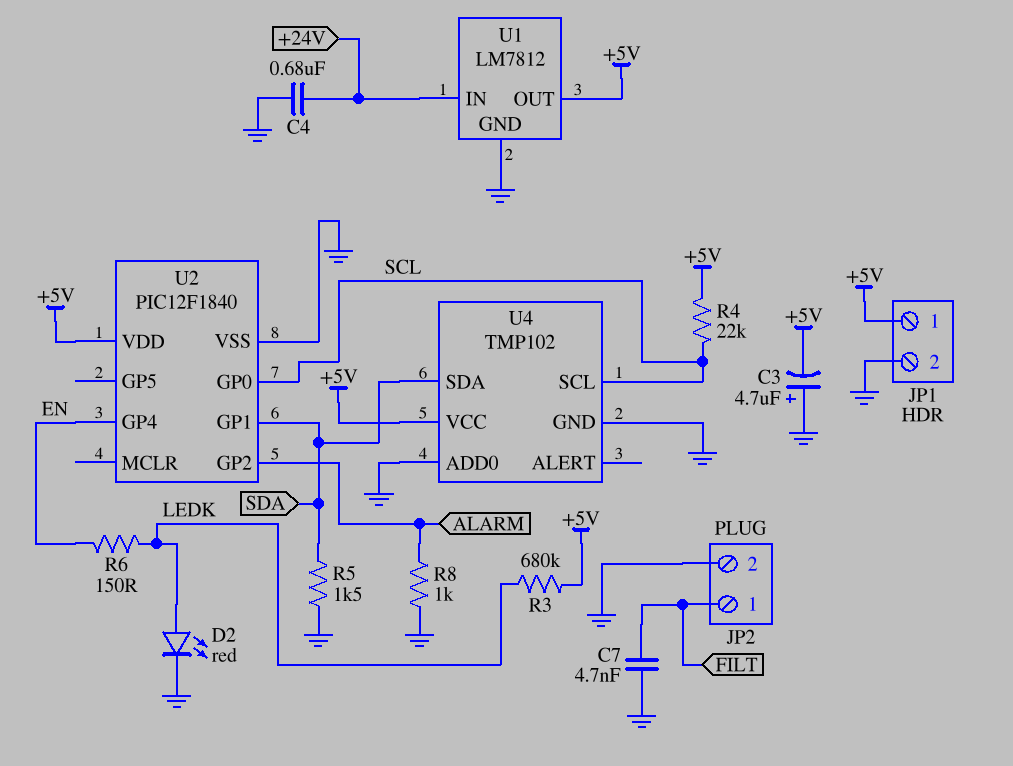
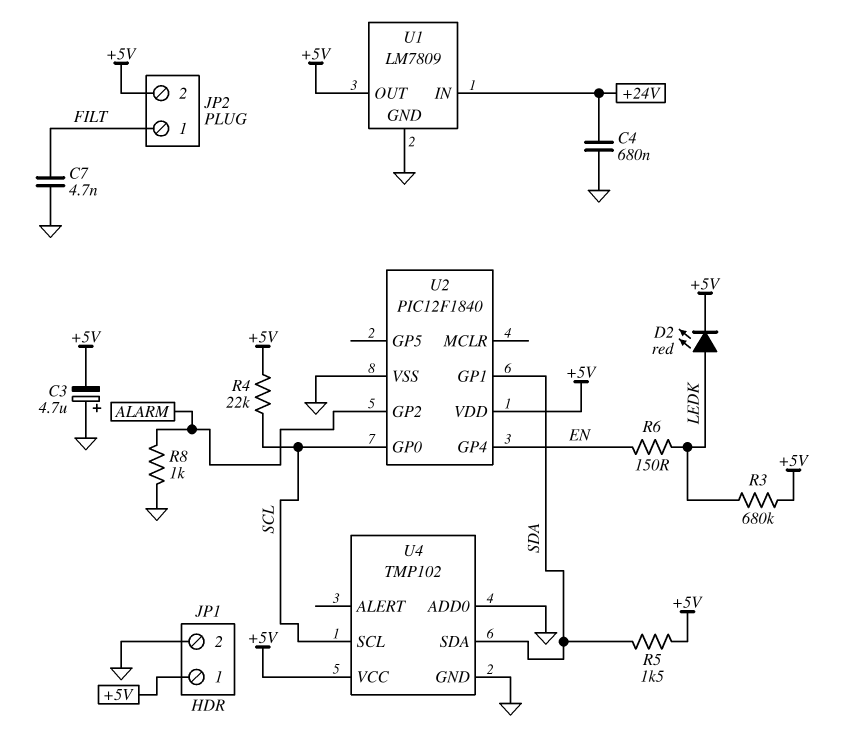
D2: LED red (A LEDK, K GND) -> LED red (A LEDK, K +5V)
JP2 pin 2: GND -> +5V
R5: 1.5k (GND, SDA) -> 1.5k (+5V, SDA)
U1: LM7812 -> LM7809

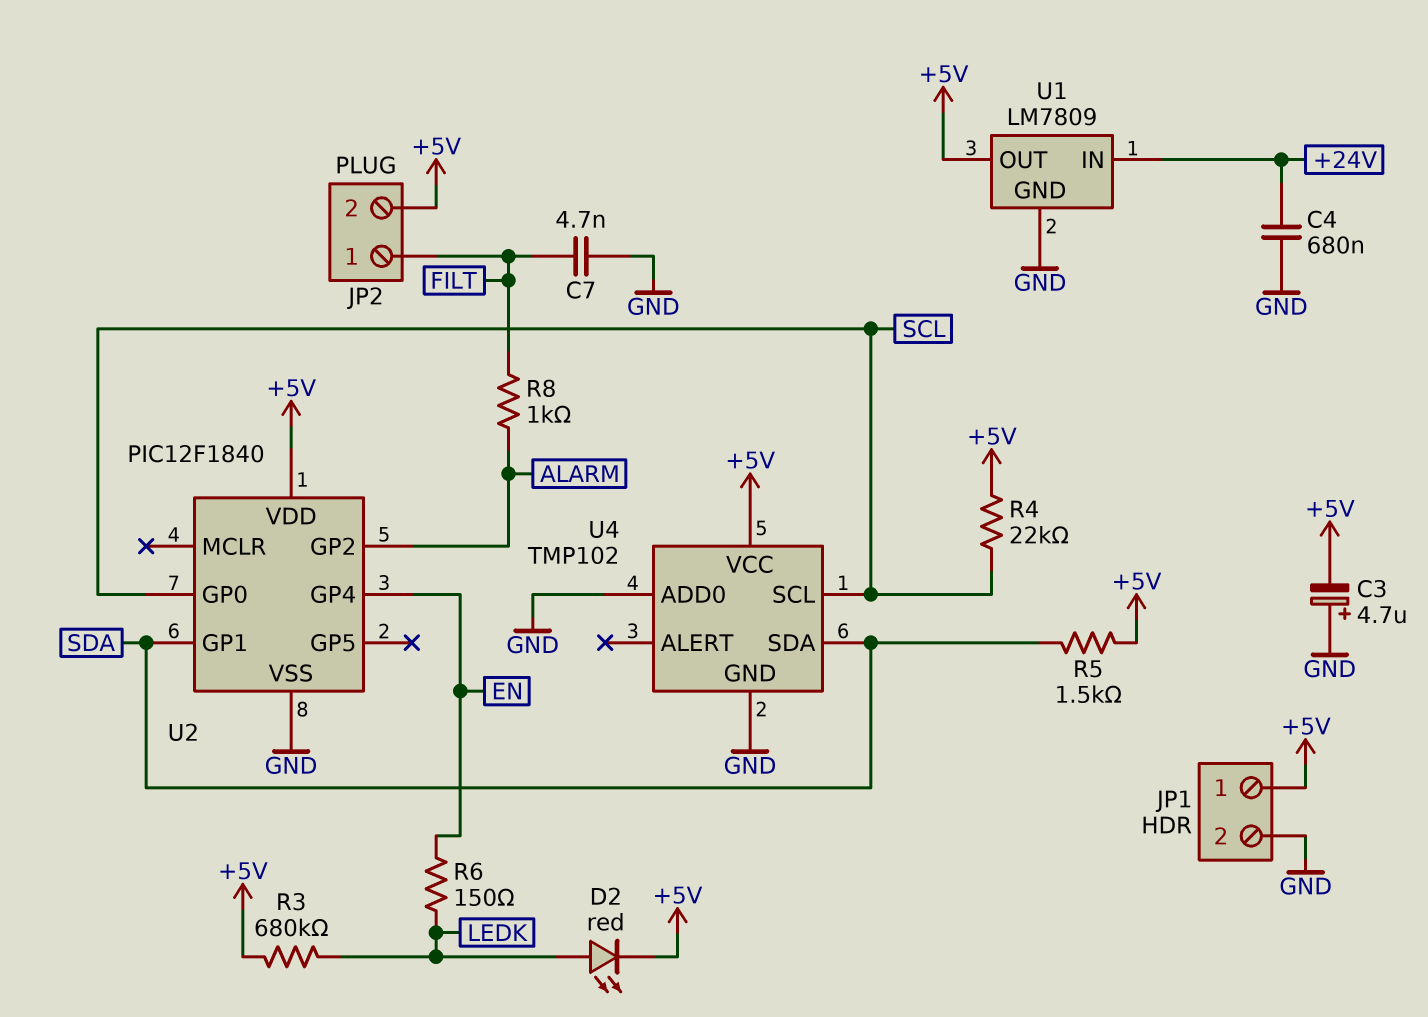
R8: 1k (ALARM, GND) -> 1k (ALARM, FILT)

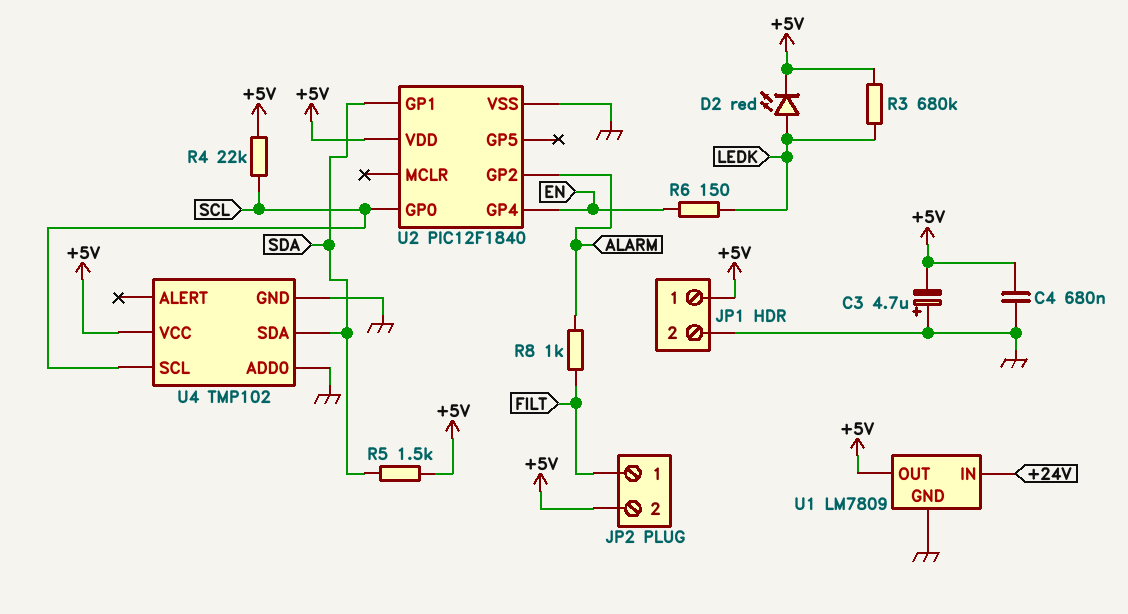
C4: 680nF (+24V, GND) -> 680nF (+5V, GND)
C7: 4.7nF (FILT, GND) -> none

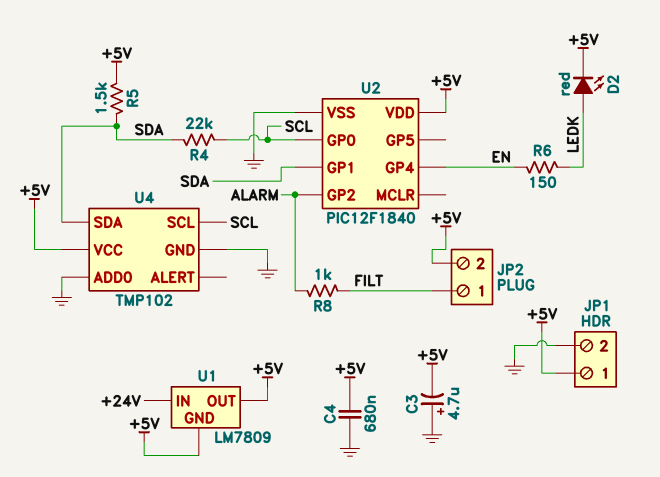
R3: 680k (+5V, LEDK) -> none
R4: 22k (+5V, SCL) -> 22k (SCL, SDA)
U1 pin GND: GND -> +5V

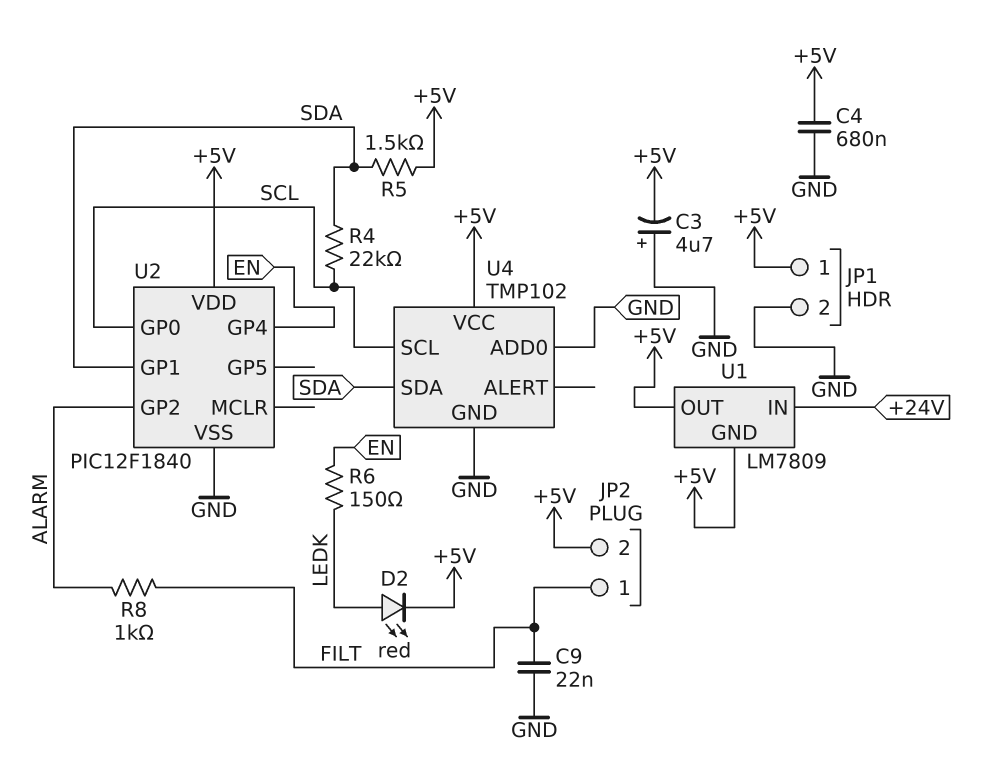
C9: none -> 22nF (FILT, GND)

